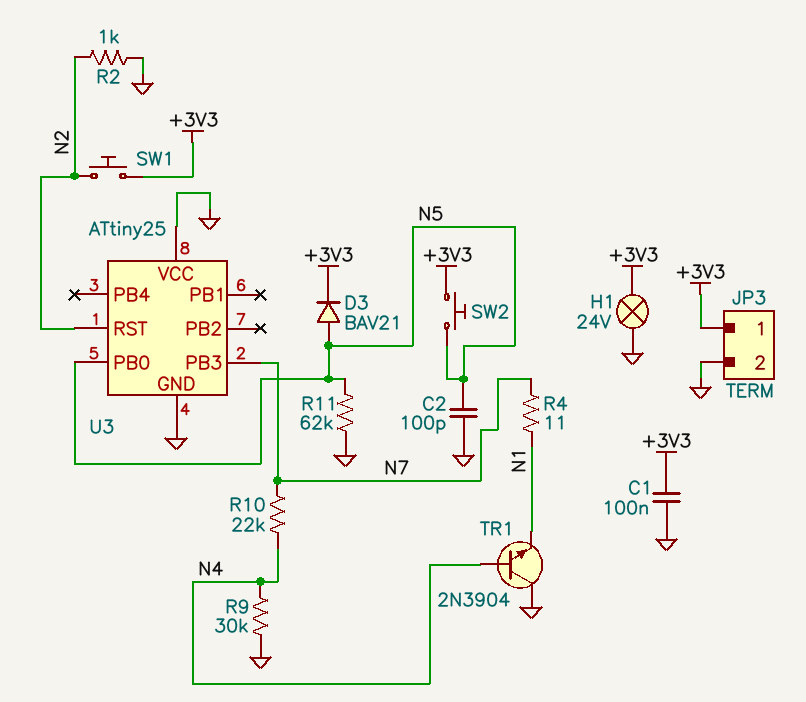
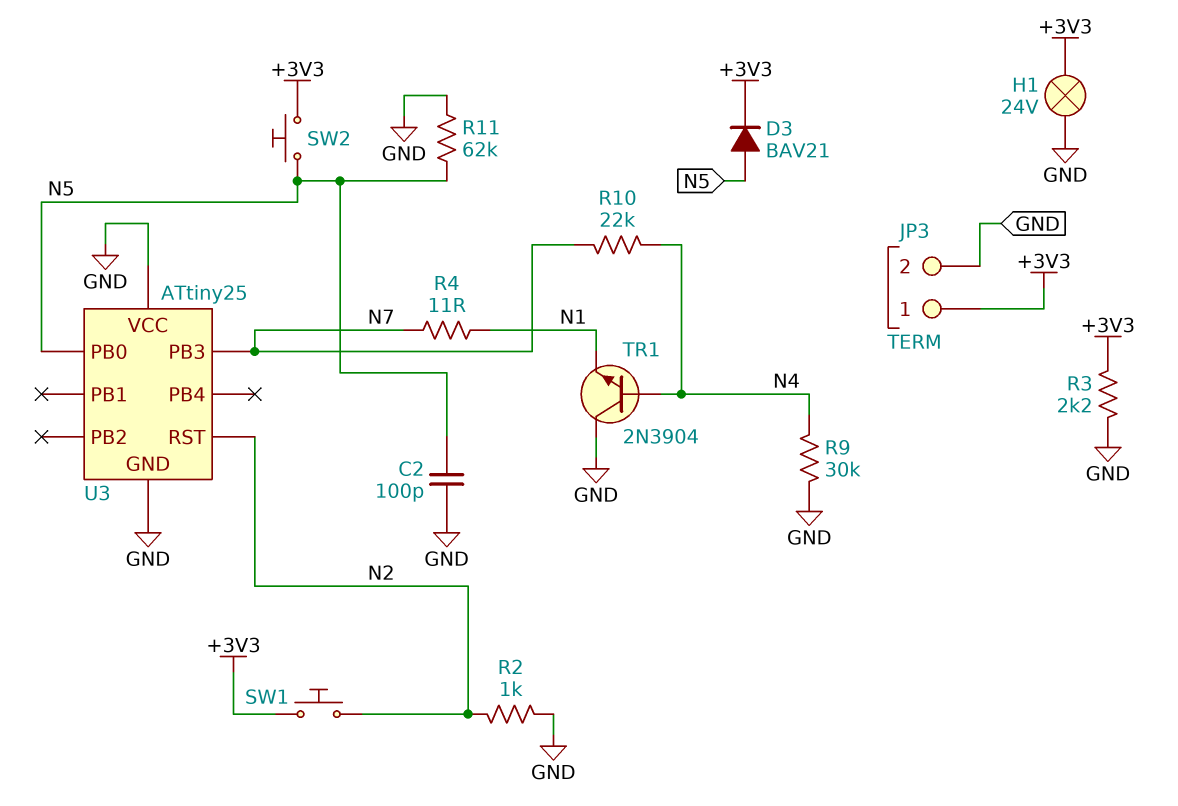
C1: 100nF (+3V3, GND) -> none
R3: none -> 2.2k (+3V3, GND)

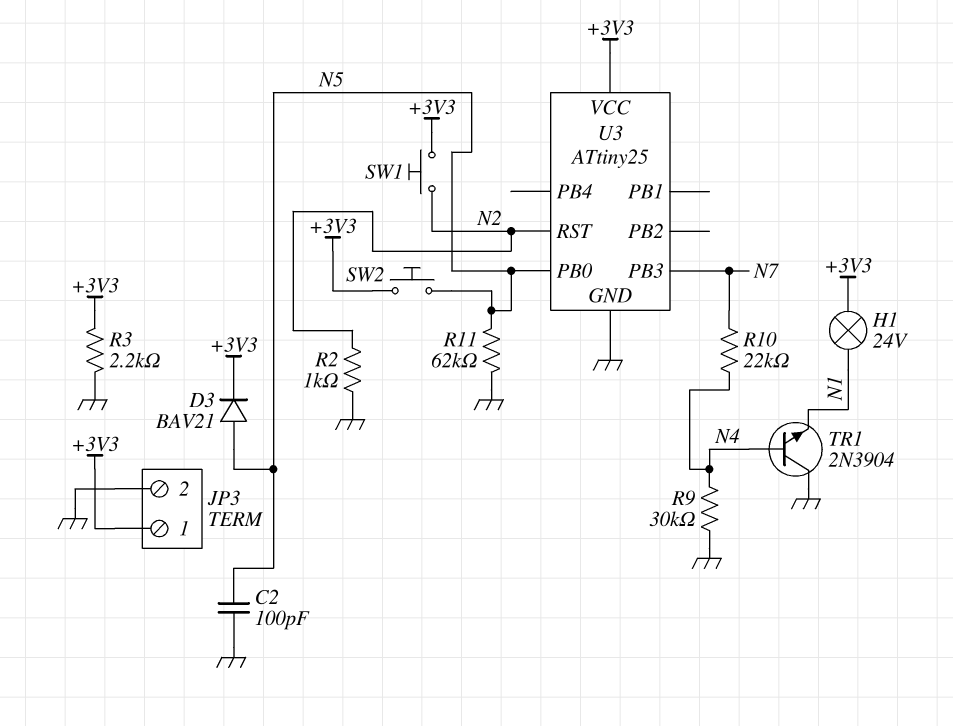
H1: lamp 24V (+3V3, GND) -> lamp 24V (+3V3, N1)
R4: 11 (N1, N7) -> none
U3 pin VCC: GND -> +3V3

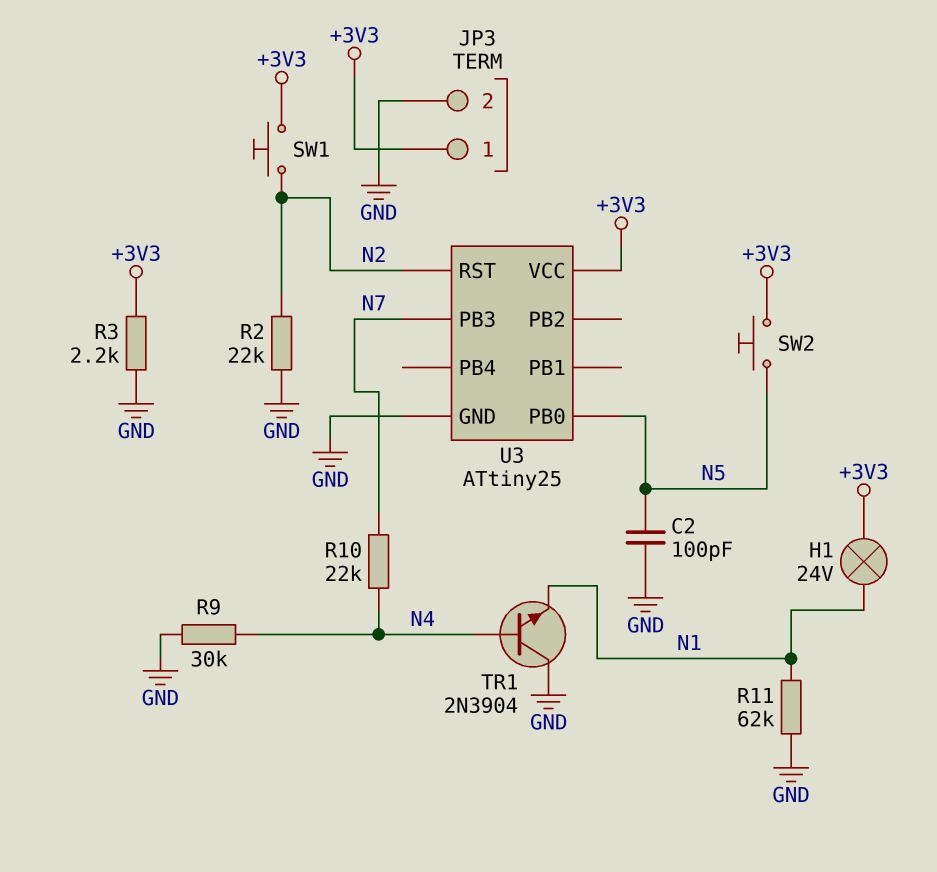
D3: diode BAV21 (A N5, K +3V3) -> none
R2: 1k (GND, N2) -> 22k (GND, N2)
R11: 62k (GND, N5) -> 62k (GND, N1)

